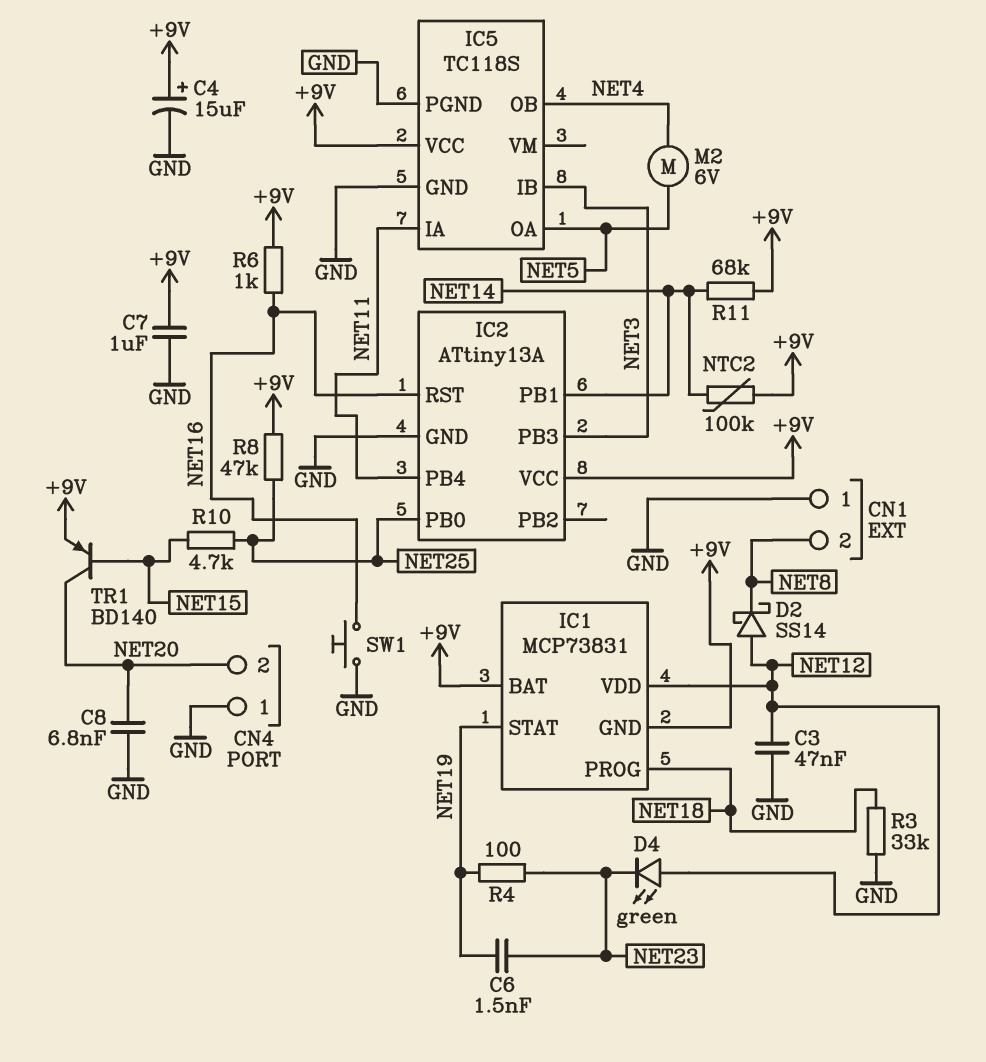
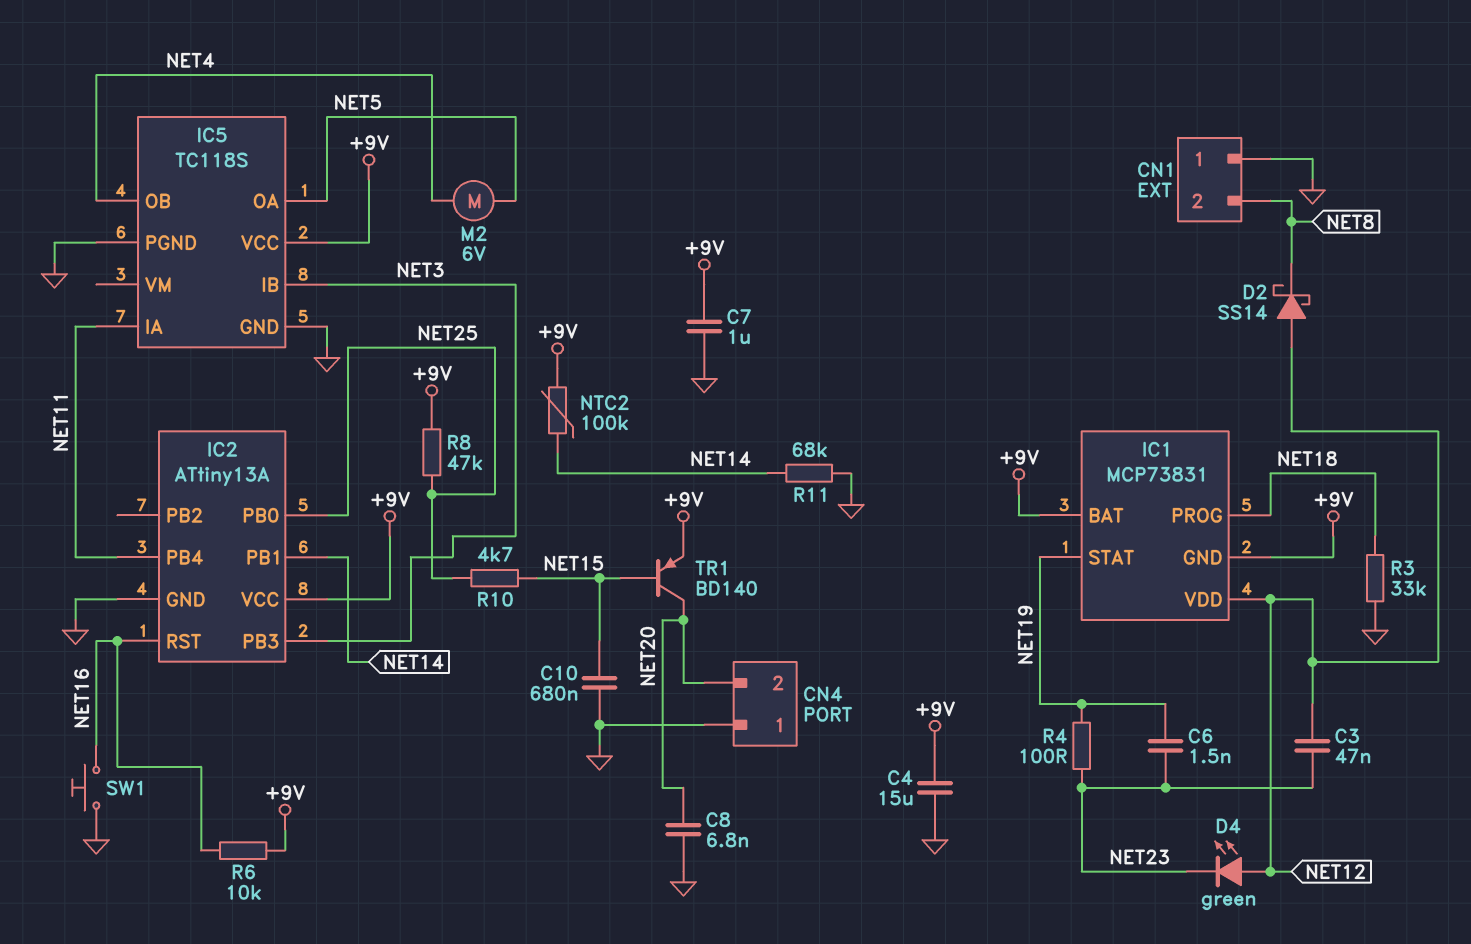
C3: 47nF (GND, NET12) -> 47nF (NET12, NET23)
C4: 15uF (plus +9V, minus GND) -> 15uF (+9V, GND)
C10: none -> 680nF (GND, NET15)
R6: 1k (+9V, NET16) -> 10k (+9V, NET16)
R11: 68k (+9V, NET14) -> 68k (GND, NET14)

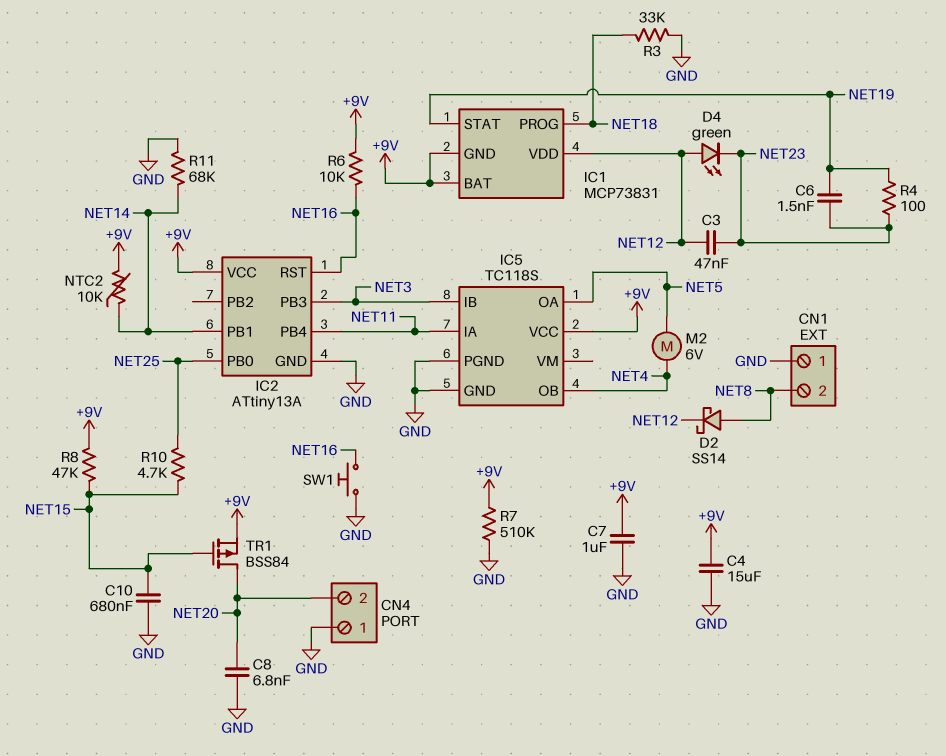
D2: schottky SS14 (A NET12, K NET8) -> schottky SS14 (A NET8, K NET12)
NTC2: 100k (+9V, NET14) -> 10k (+9V, NET14)
R7: none -> 510k (+9V, GND)
R8: 47k (+9V, NET25) -> 47k (+9V, NET15)
TR1: PNP BD140 (B NET15, C NET20, E +9V) -> PMOS BSS84 (G NET15, D NET20, S +9V)

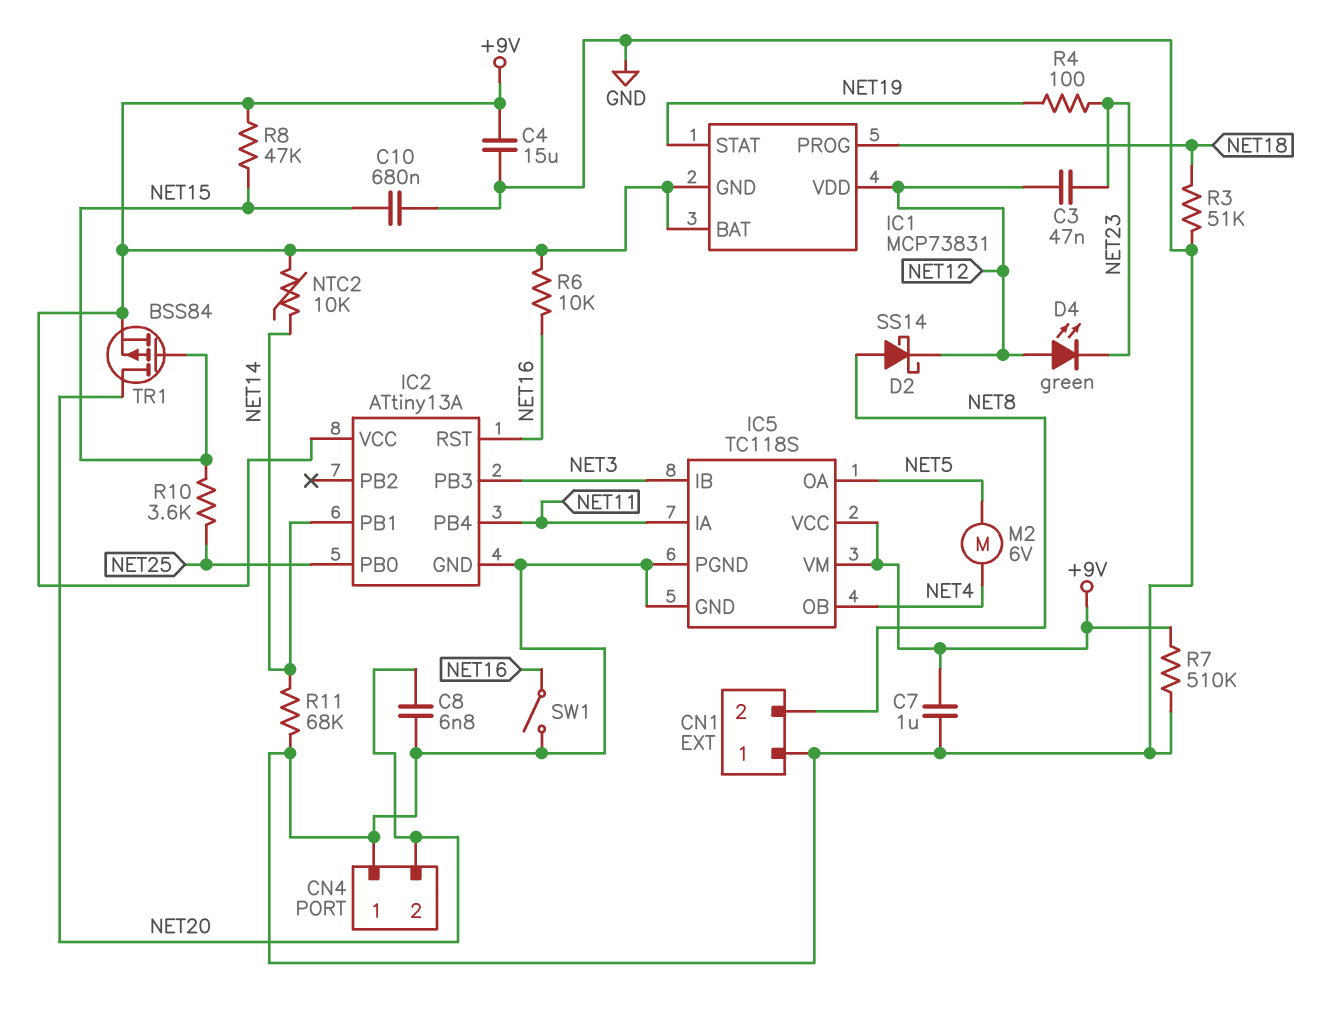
C6: 1.5nF (NET19, NET23) -> none
IC5 pin VM: none -> +9V
R3: 33k (GND, NET18) -> 51k (GND, NET18)
R10: 4.7k (NET15, NET25) -> 3.6k (NET15, NET25)
SW1: button (GND, NET16) -> switch (GND, NET16)

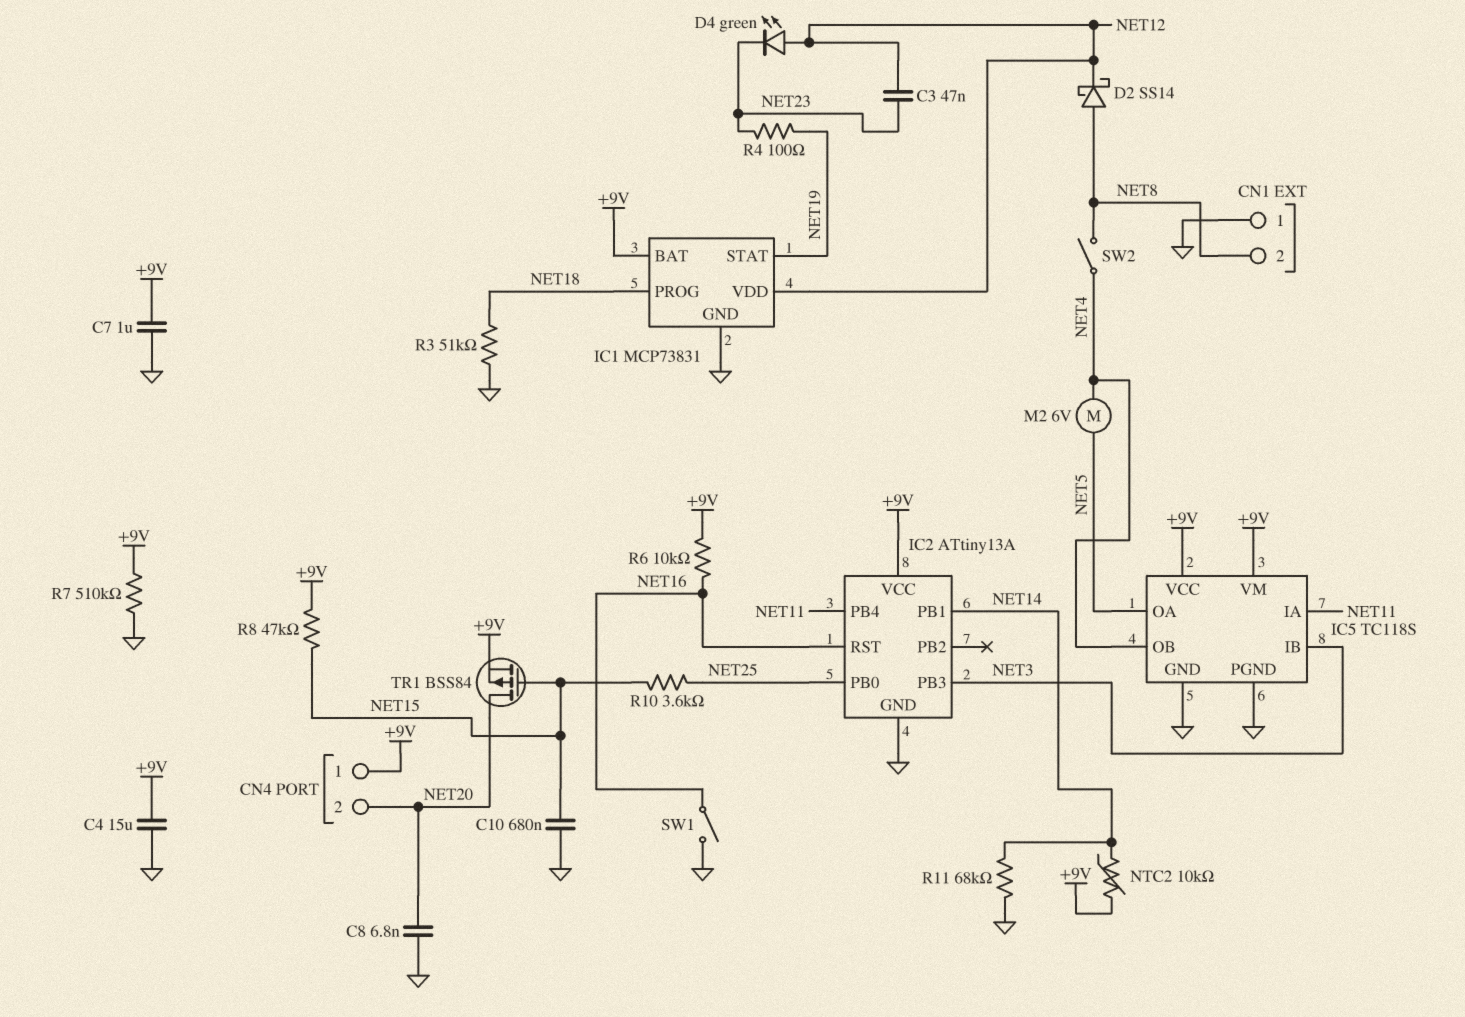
CN4 pin 1: GND -> +9V
IC1 pin GND: +9V -> GND
SW2: none -> switch (NET4, NET8)

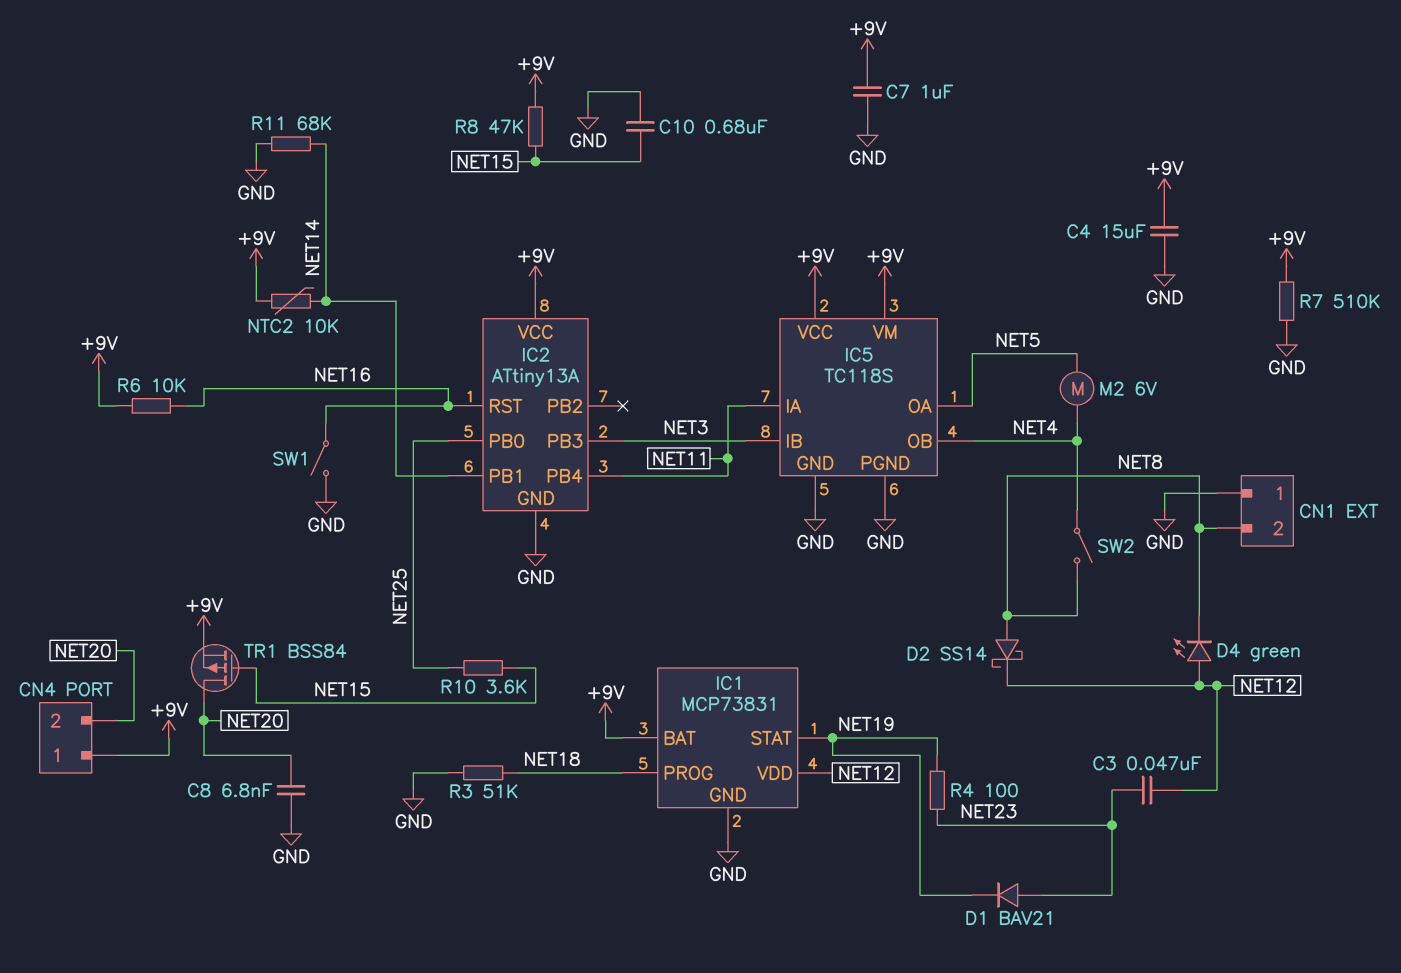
D1: none -> diode BAV21 (A NET23, K NET19)
D4: LED green (A NET12, K NET23) -> LED green (A NET12, K NET8)

